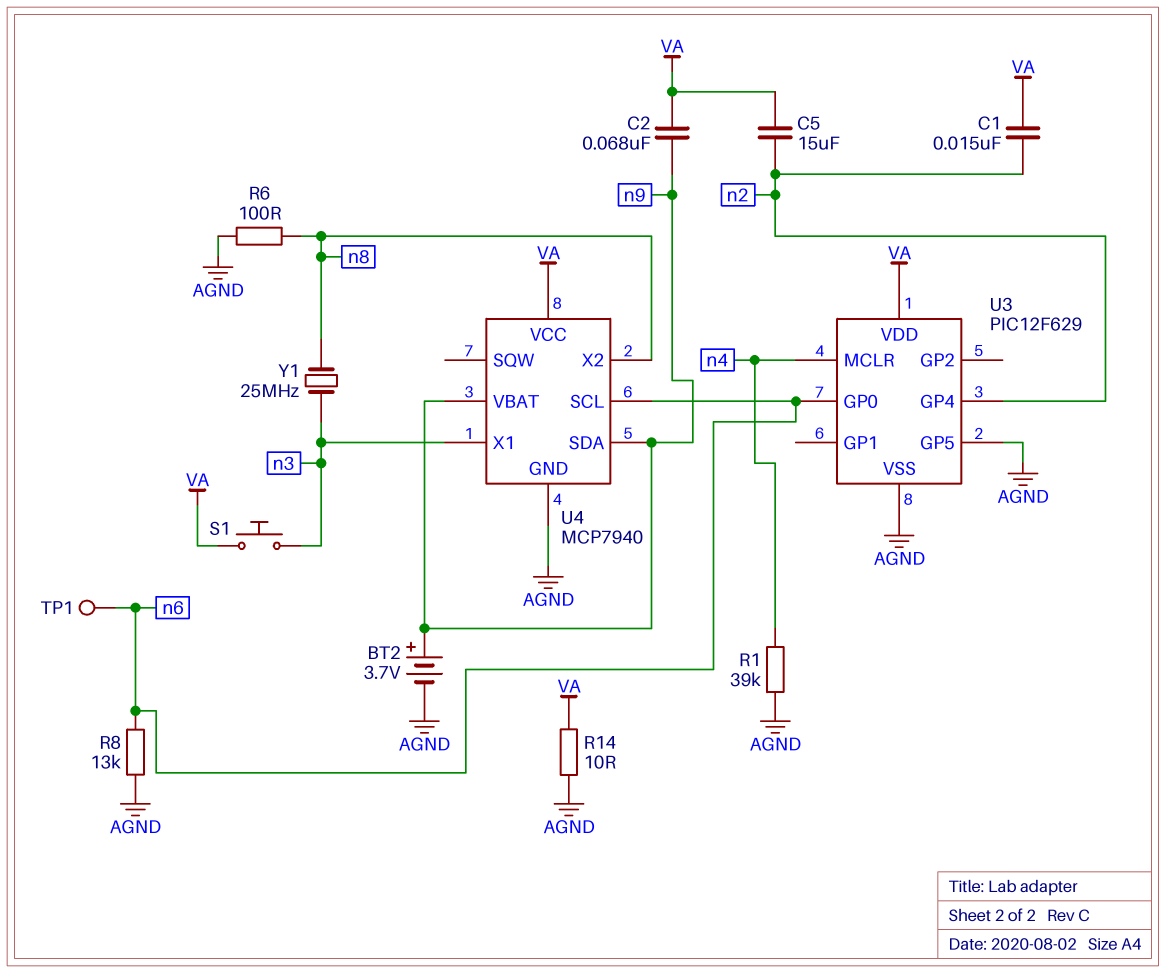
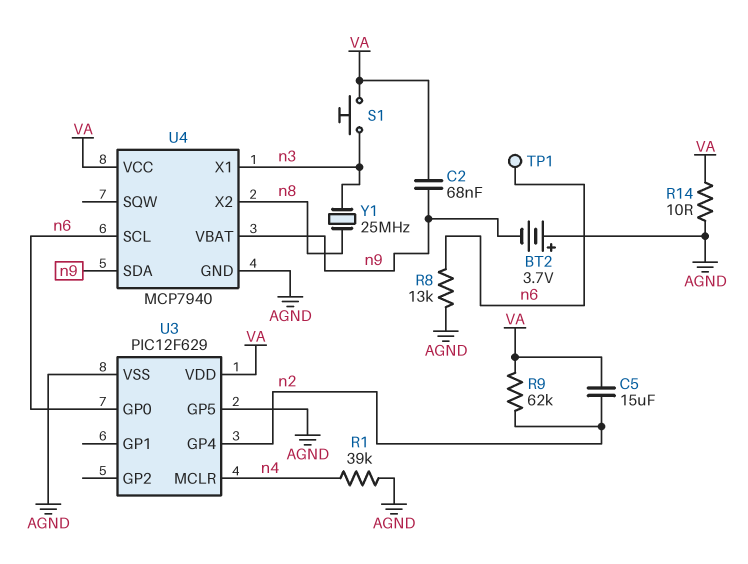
BT2: 3.7V (plus n9, minus AGND) -> 3.7V (plus AGND, minus n9)
C1: 15nF (VA, n2) -> none
R6: 100 (AGND, n8) -> none
R9: none -> 62k (VA, n2)

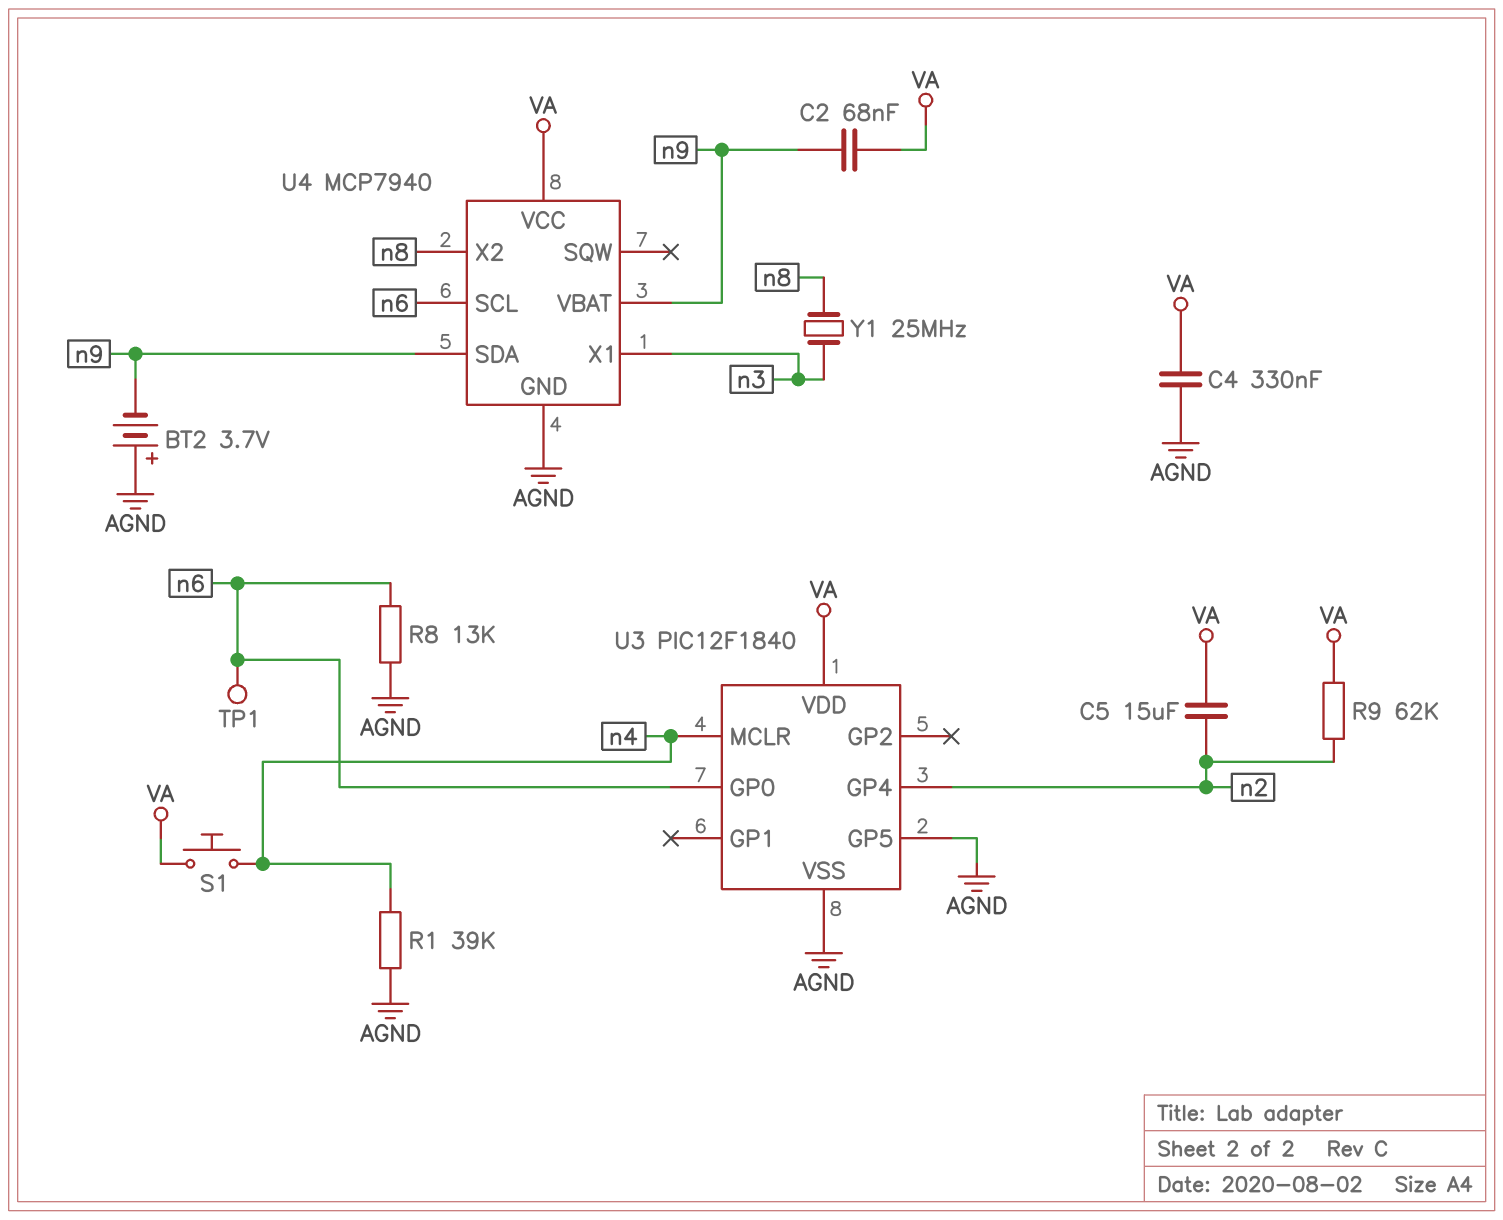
C4: none -> 330nF (AGND, VA)
R14: 10 (AGND, VA) -> none
S1: button (VA, n3) -> button (VA, n4)
U3: PIC12F629 -> PIC12F1840

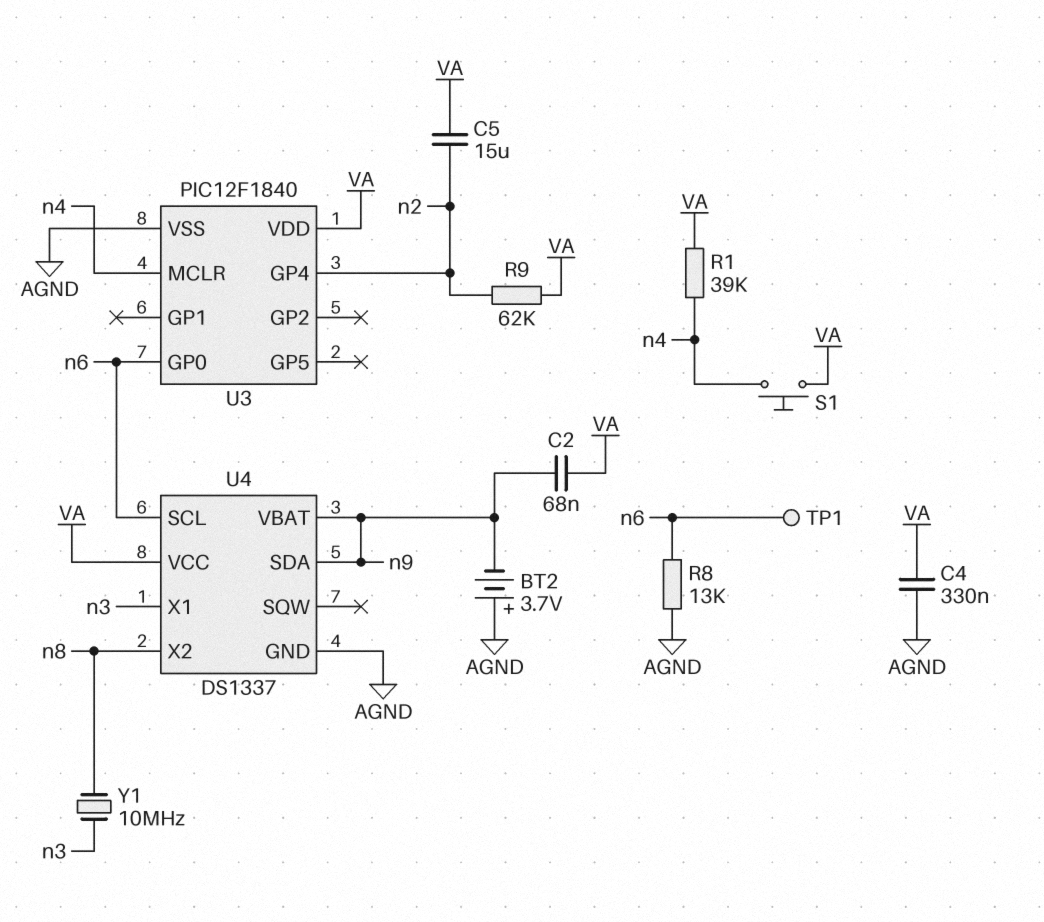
R1: 39k (AGND, n4) -> 39k (VA, n4)
U3 pin GP5: AGND -> none
U4: MCP7940 -> DS1337
Y1: 25MHz (n3, n8) -> 10MHz (n3, n8)

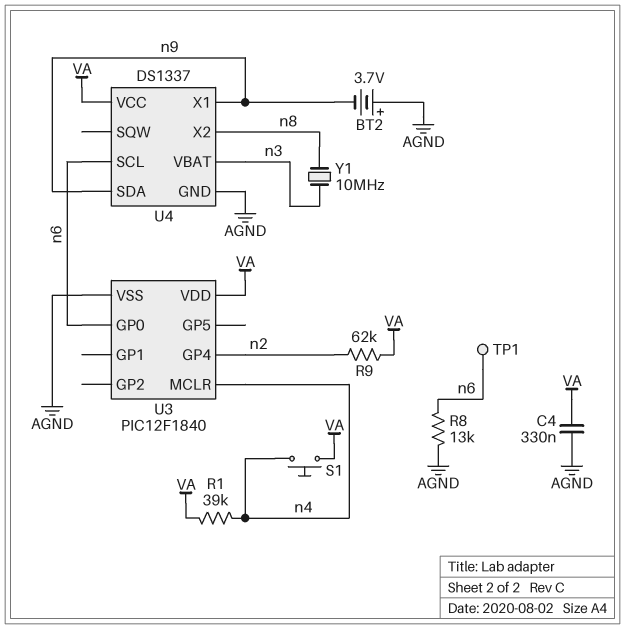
C2: 68nF (VA, n9) -> none
C5: 15uF (VA, n2) -> none
U4 pin VBAT: n9 -> n3
U4 pin X1: n3 -> n9

